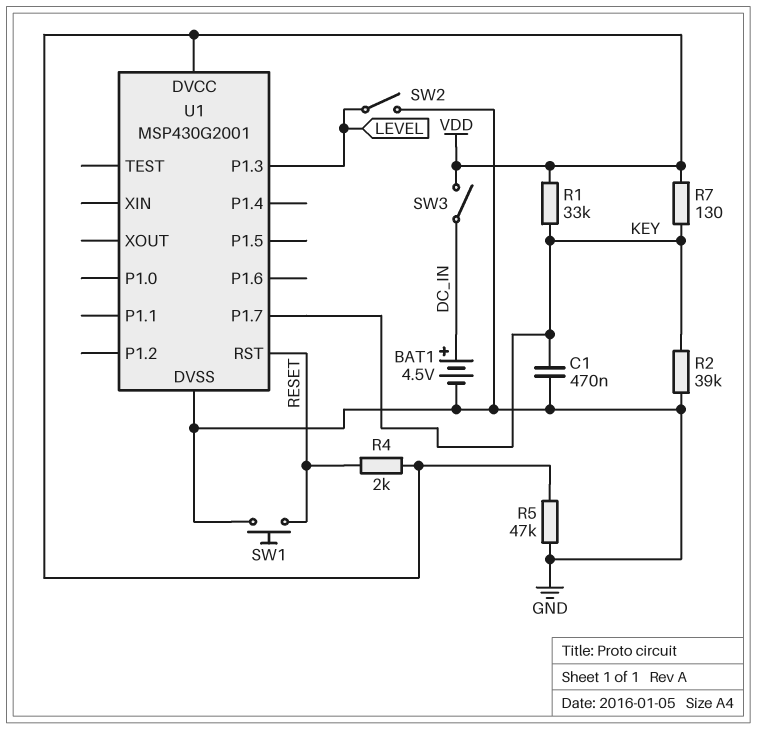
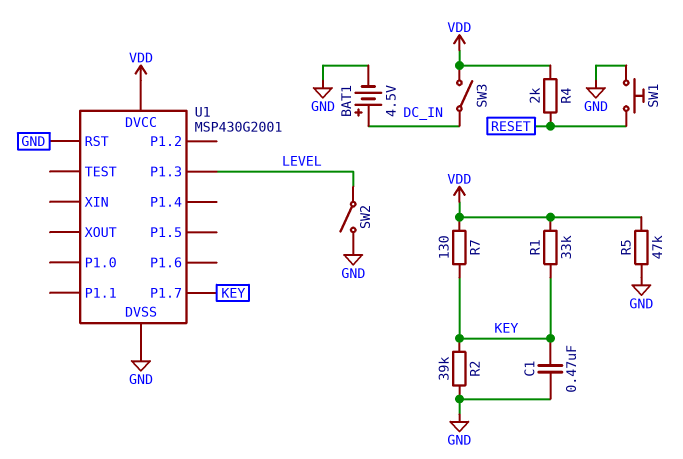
U1 pin RST: RESET -> GND

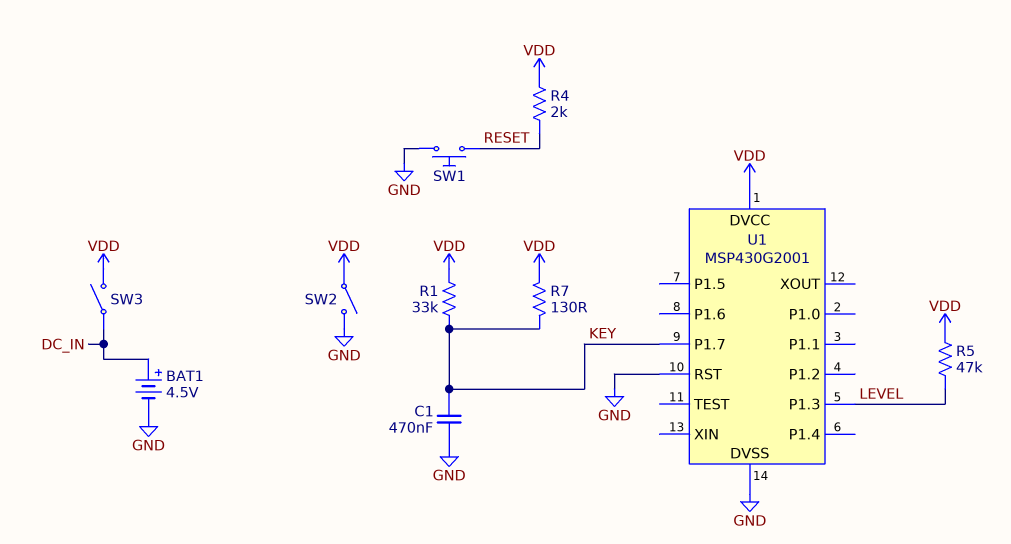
R2: 39k (GND, KEY) -> none
R5: 47k (GND, VDD) -> 47k (LEVEL, VDD)
SW2: switch (GND, LEVEL) -> switch (GND, VDD)

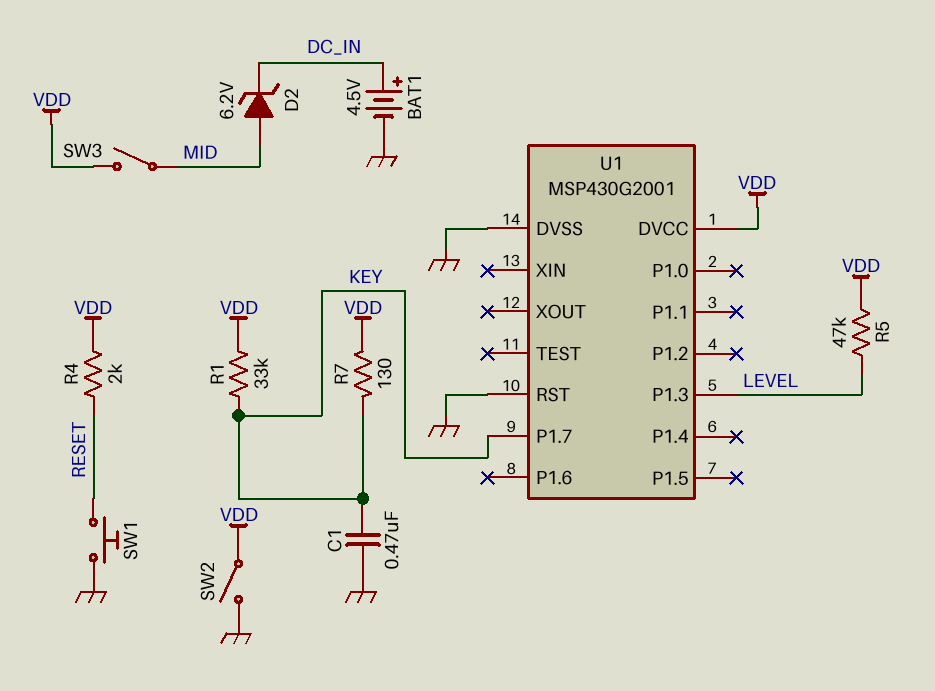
D2: none -> zener 6.2V (A MID, K DC_IN)
SW3: switch (DC_IN, VDD) -> switch (MID, VDD)

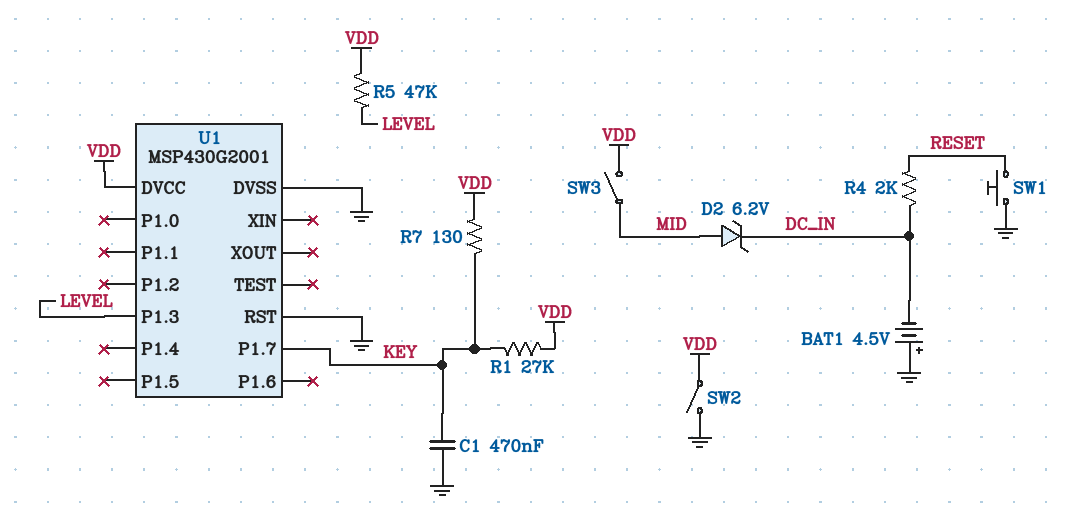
BAT1: 4.5V (plus DC_IN, minus GND) -> 4.5V (plus GND, minus DC_IN)
R1: 33k (KEY, VDD) -> 27k (KEY, VDD)
R4: 2k (RESET, VDD) -> 2k (DC_IN, RESET)

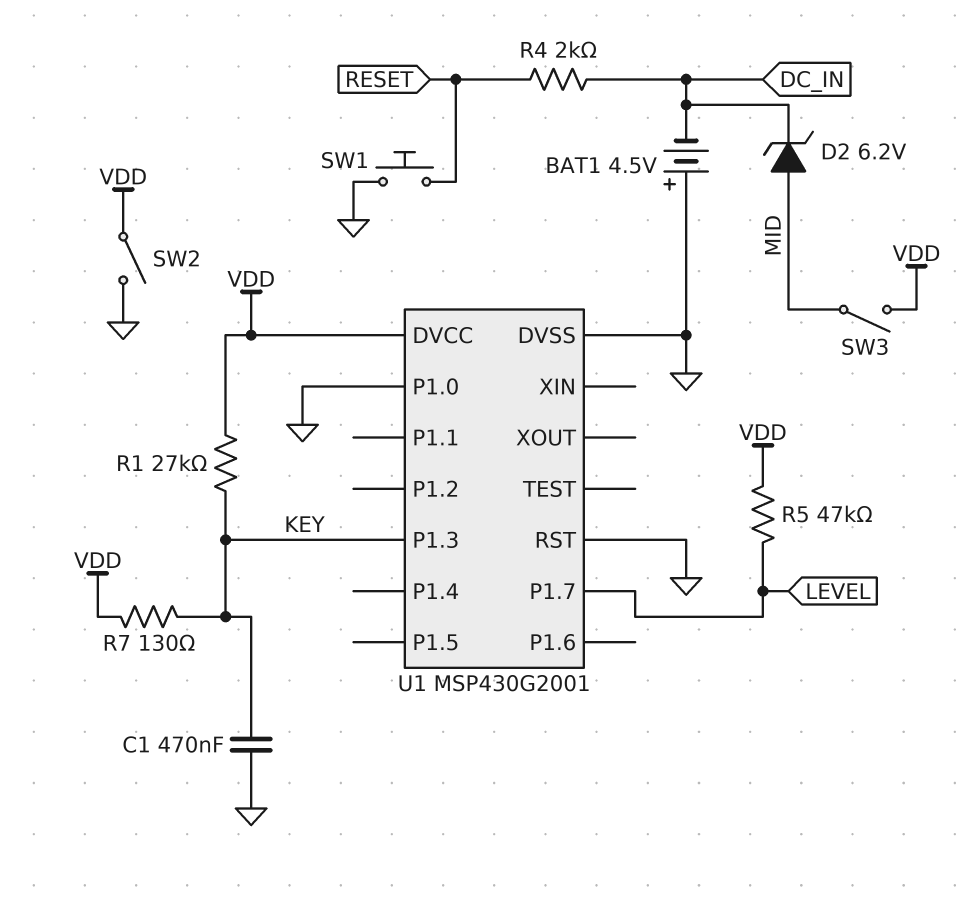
U1 pin P1.0: none -> GND
U1 pin P1.3: LEVEL -> KEY
U1 pin P1.7: KEY -> LEVEL

